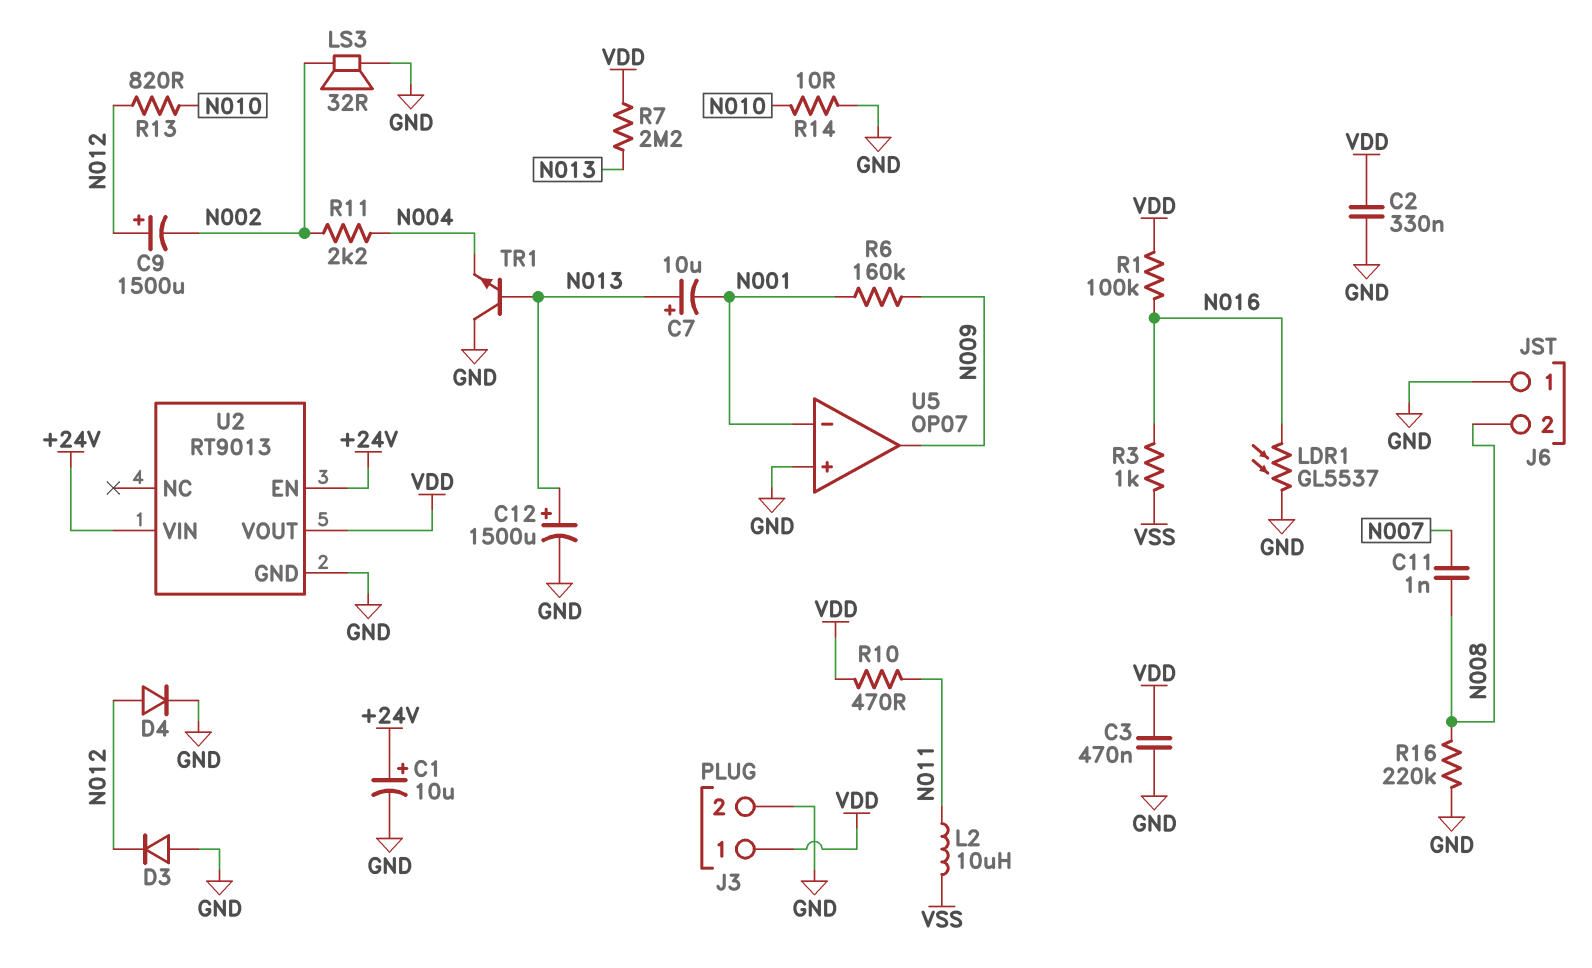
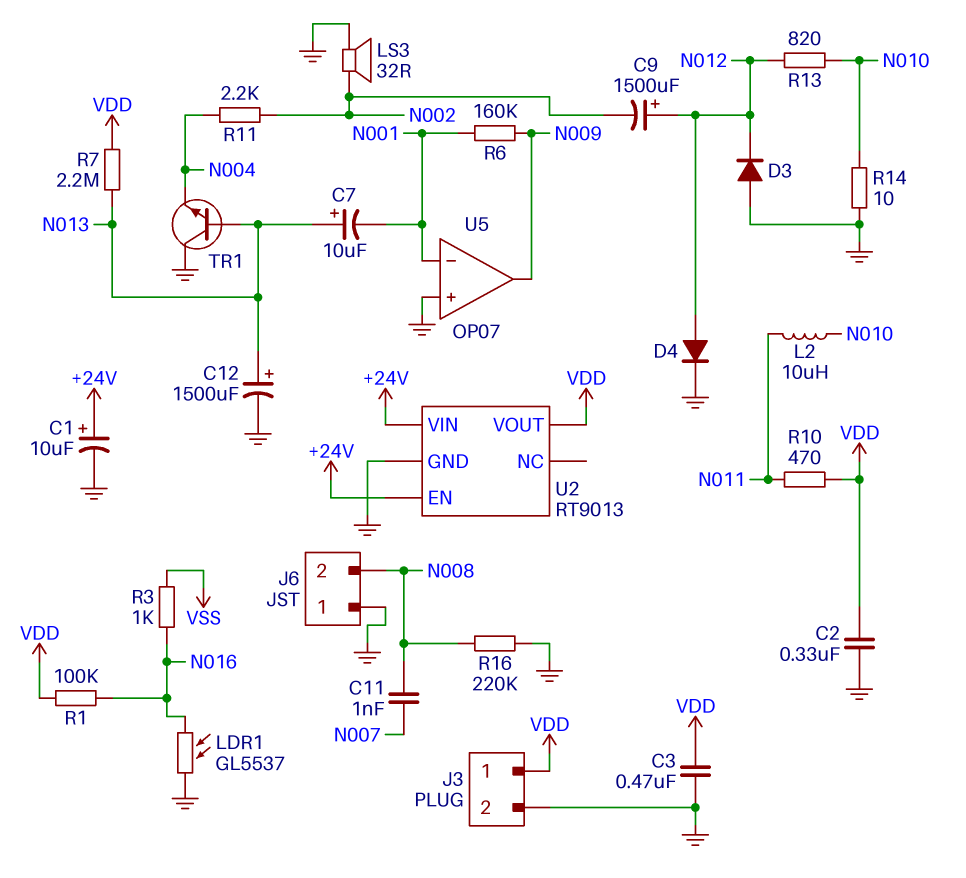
L2: 10uH (N011, VSS) -> 10uH (N010, N011)

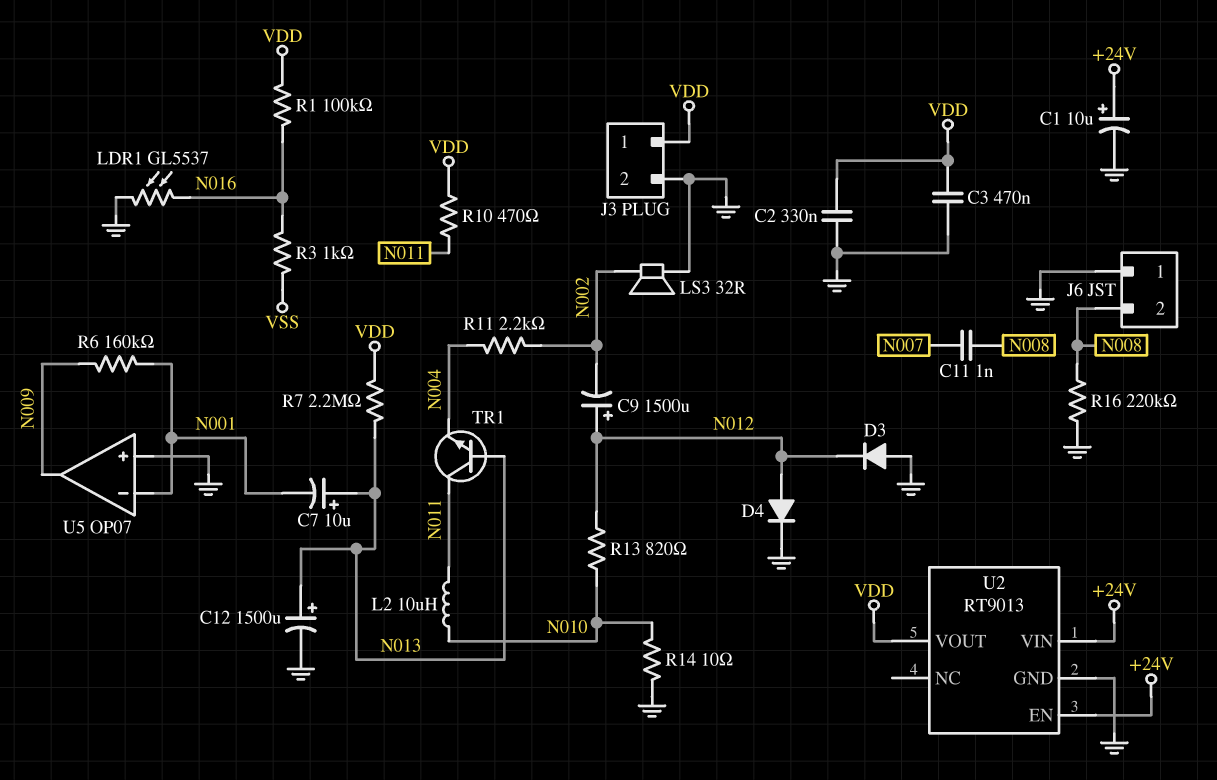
TR1: NPN (B N013, C GND, E N004) -> NPN (B N013, C N011, E N004)

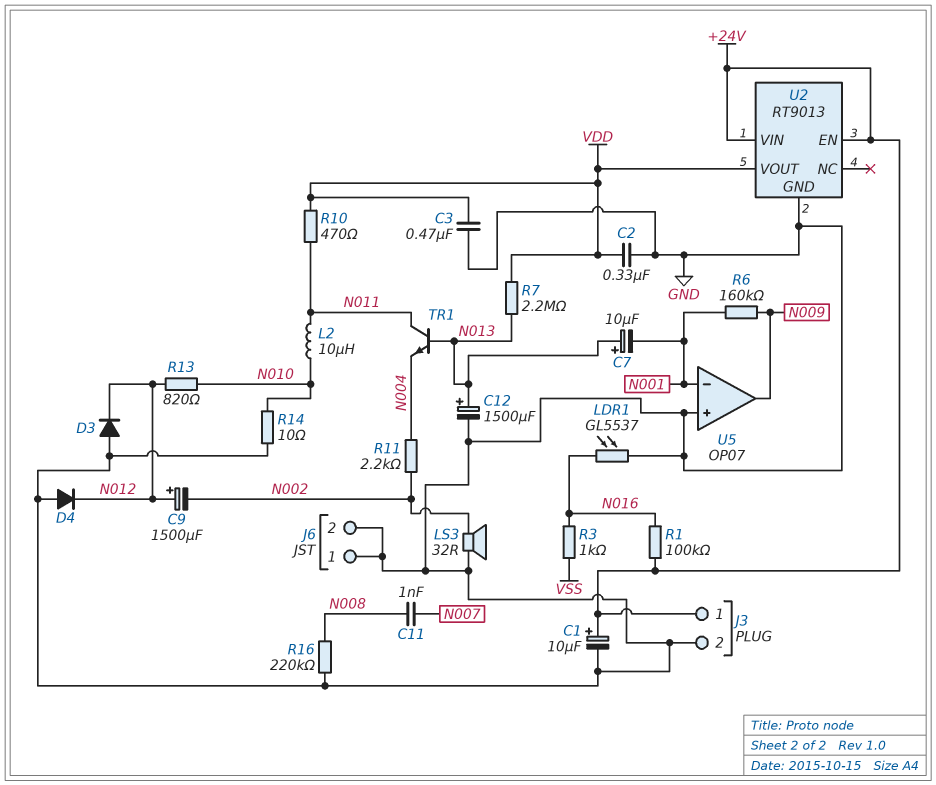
D4: diode (A N012, K GND) -> diode (A GND, K N012)
J3 pin 1: VDD -> +24V
J6 pin 2: N008 -> GND
R1: 100k (N016, VDD) -> 100k (+24V, N016)

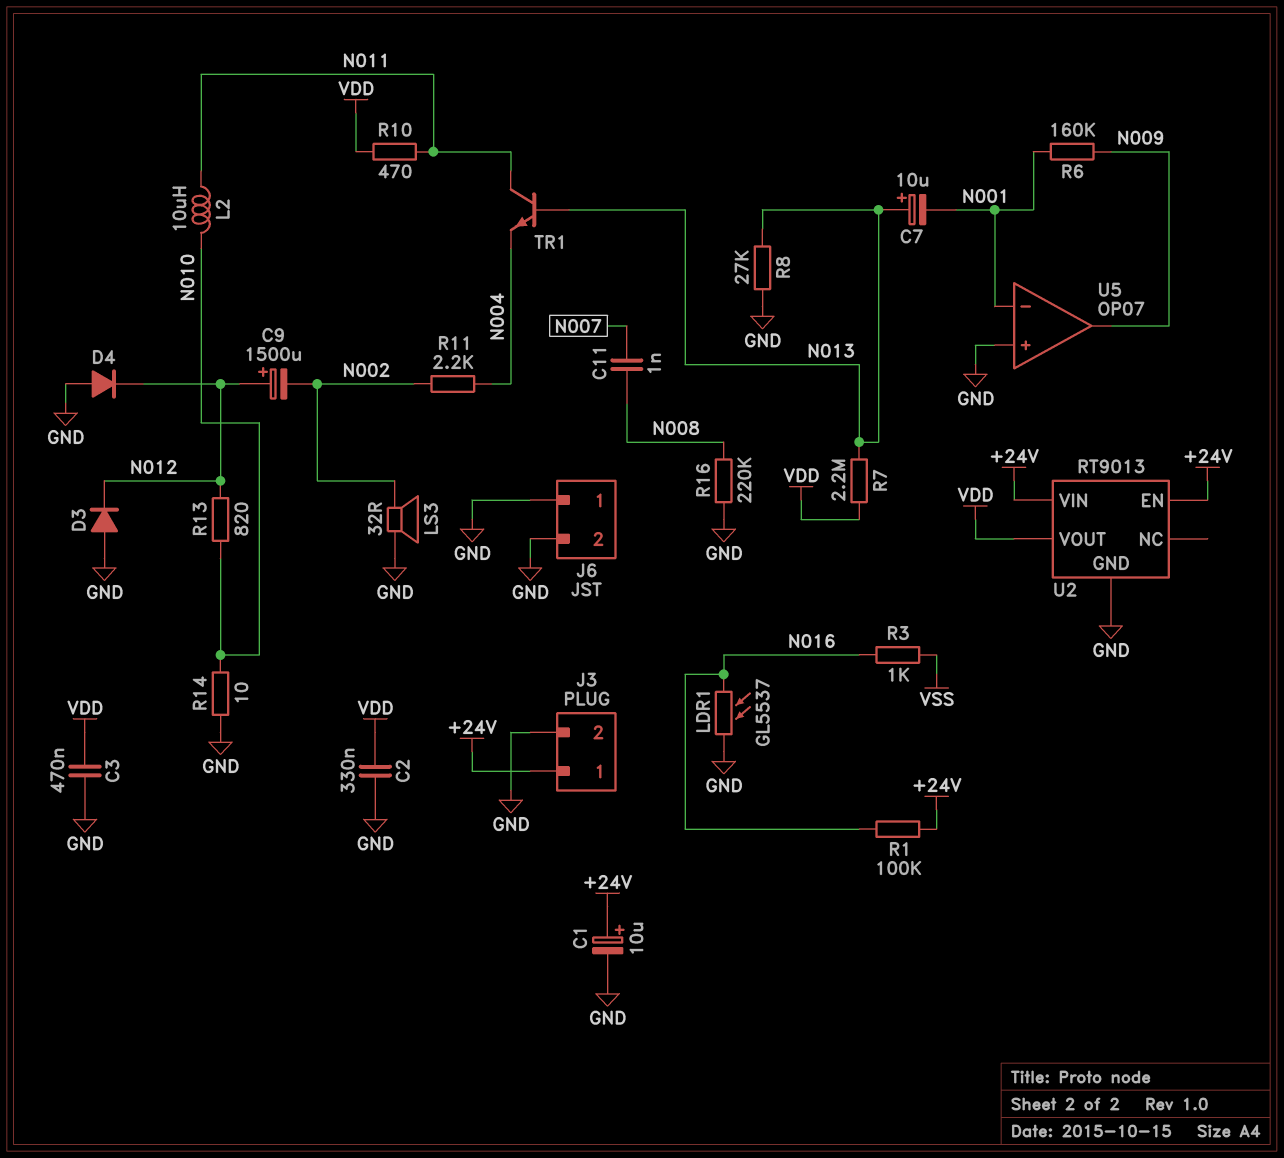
C12: 1500uF (plus N013, minus GND) -> none
R8: none -> 27k (GND, N013)

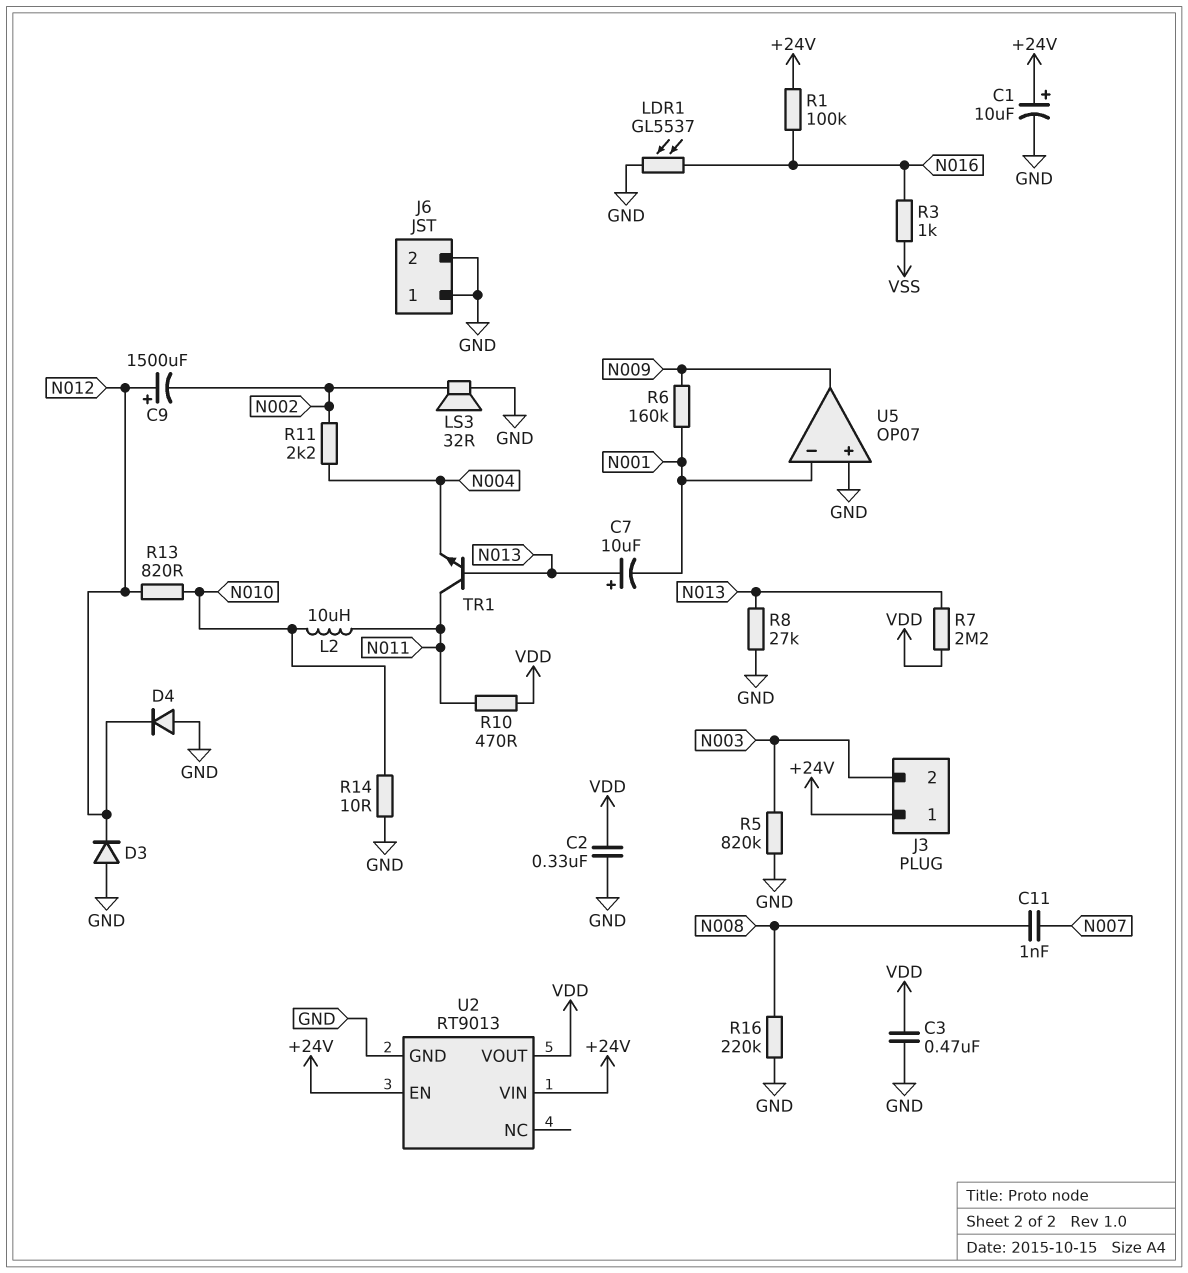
J3 pin 2: GND -> N003
R5: none -> 820k (GND, N003)

